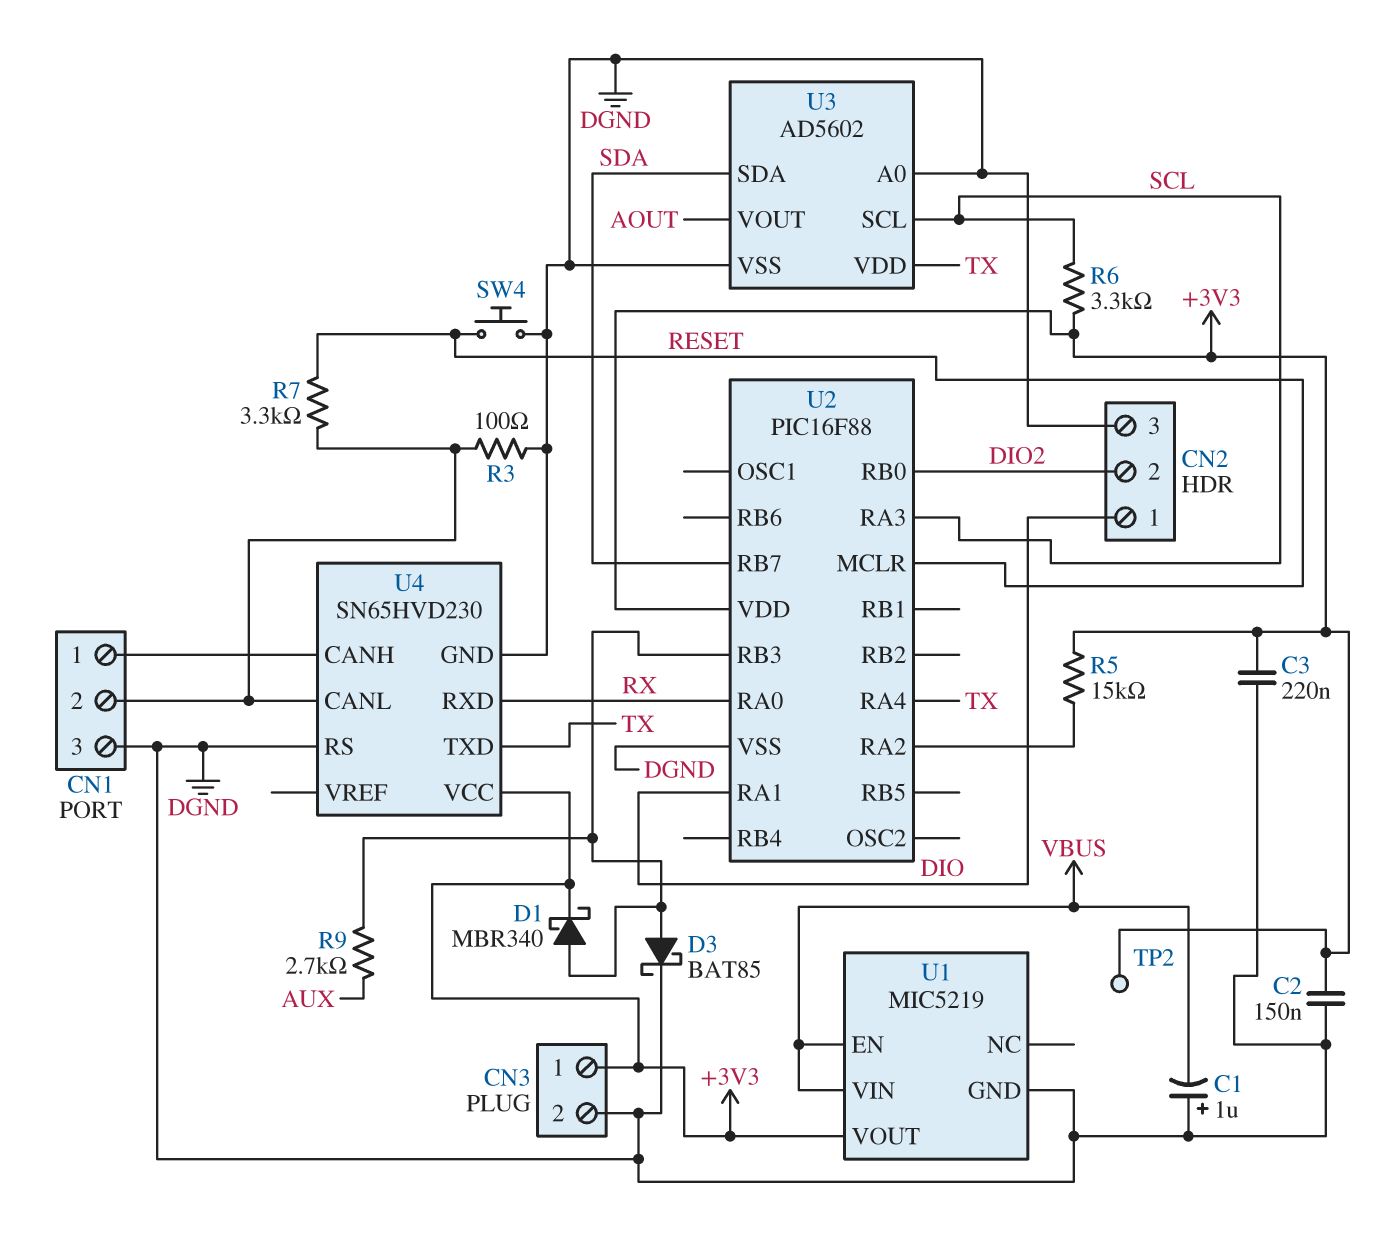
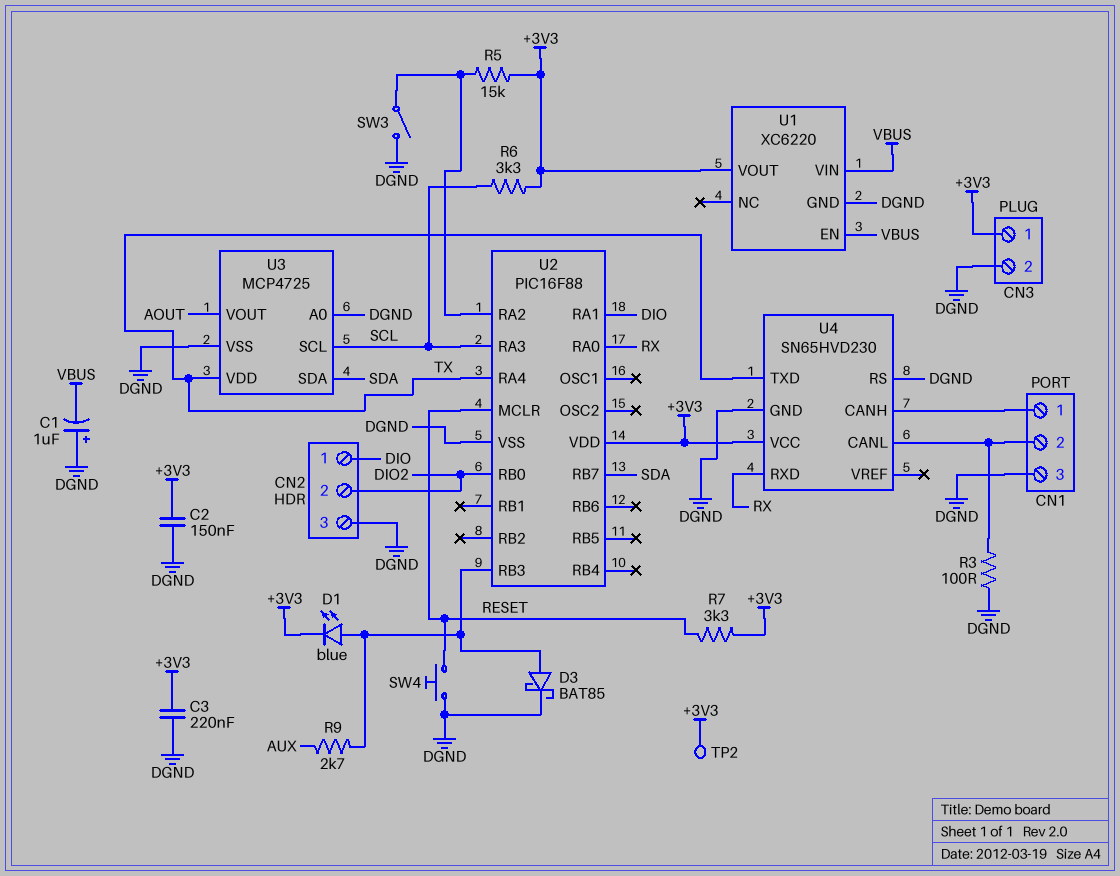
D1: schottky MBR340 (A U2/RB3, K +3V3) -> LED blue (A U2/RB3, K +3V3)
R7: 3.3k (CN1/2, RESET) -> 3.3k (+3V3, RESET)
SW3: none -> switch (DGND, U2/RA2)
U1: MIC5219 -> XC6220
U3: AD5602 -> MCP4725

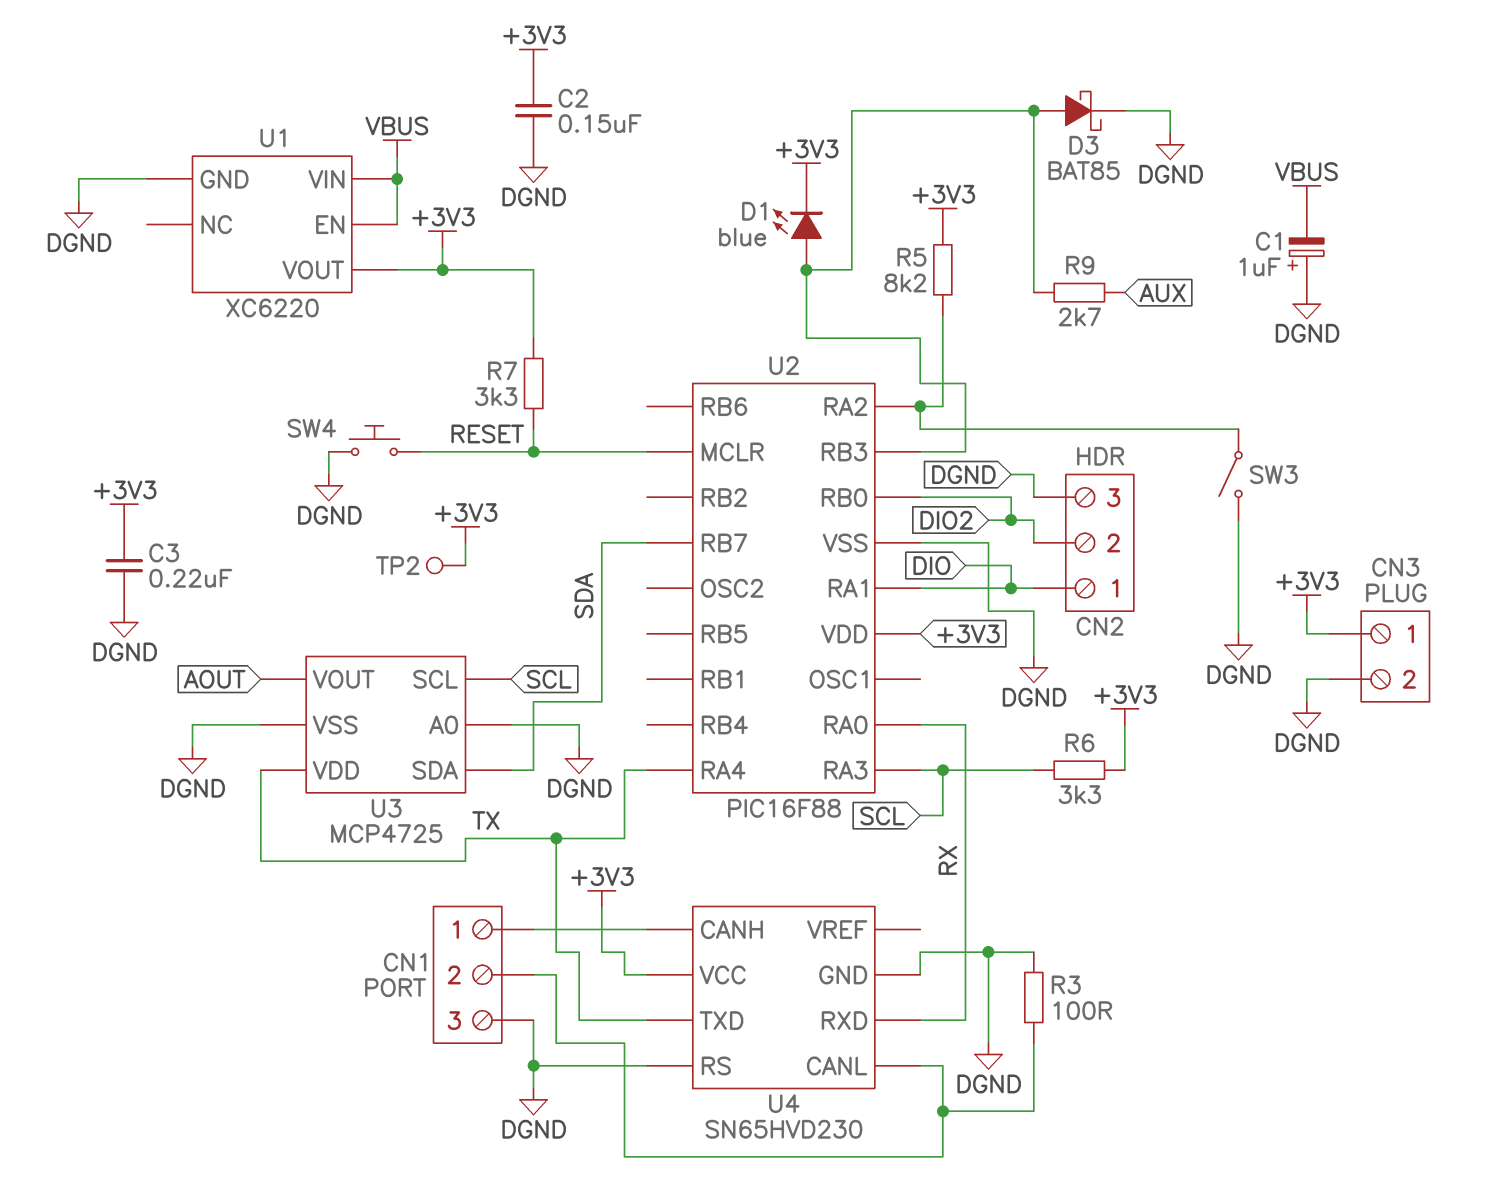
R5: 15k (+3V3, U2/RA2) -> 8.2k (+3V3, U2/RA2)

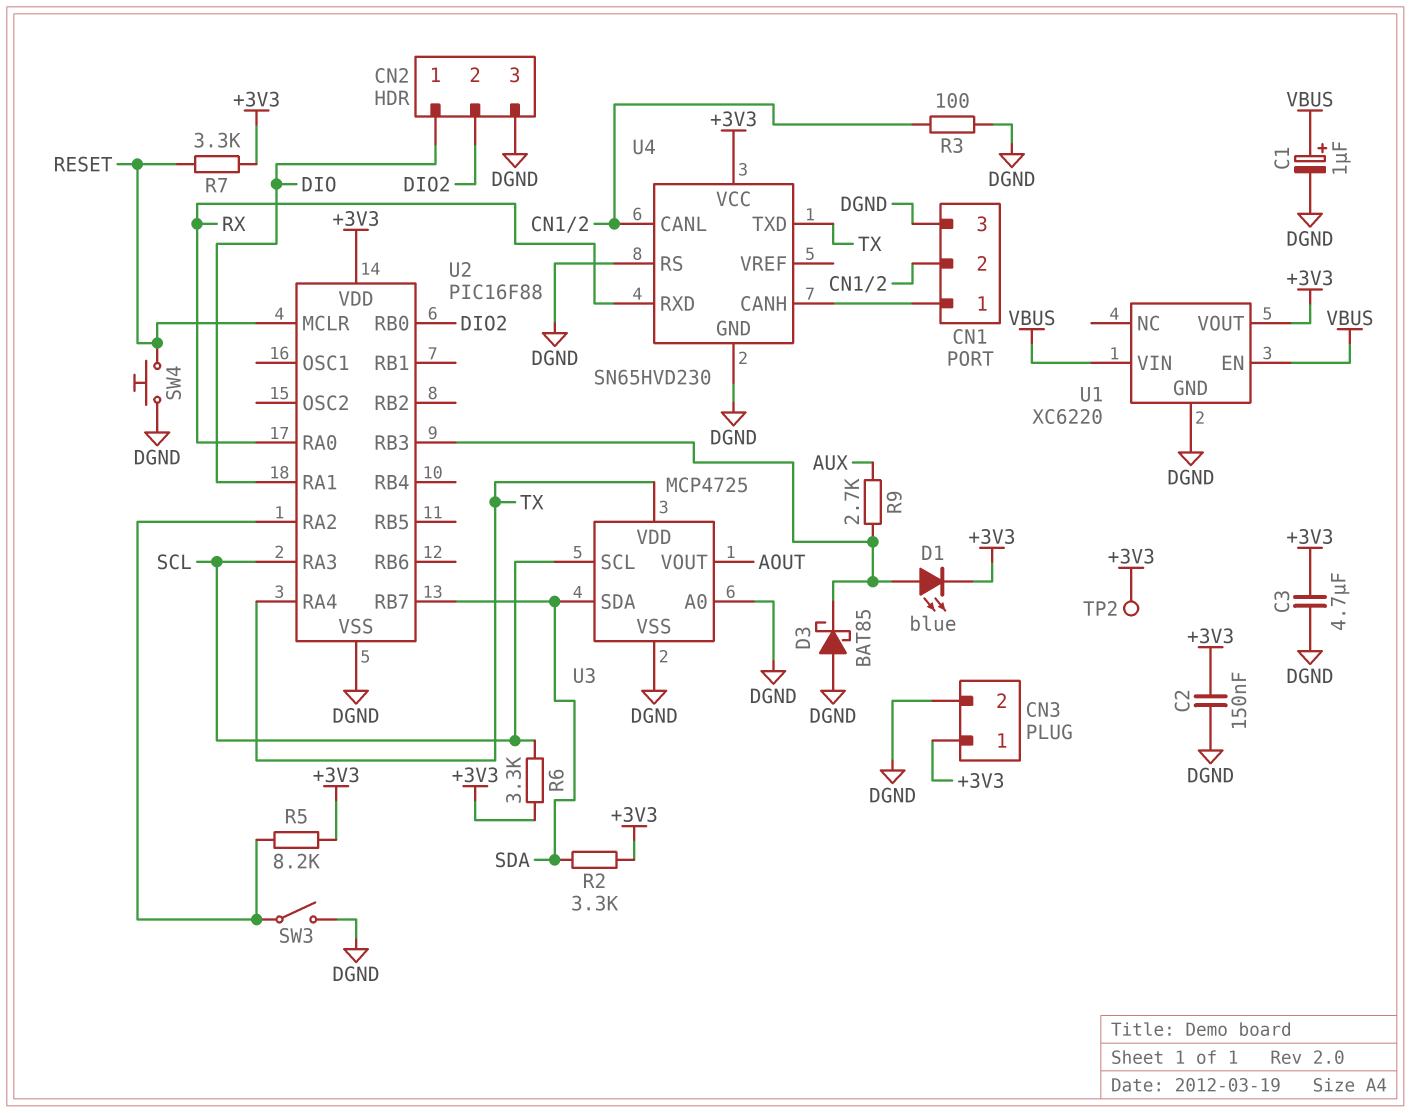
C1: 1uF (plus DGND, minus VBUS) -> 1uF (plus VBUS, minus DGND)
C3: 220nF (+3V3, DGND) -> 4.7uF (+3V3, DGND)
D3: schottky BAT85 (A U2/RB3, K DGND) -> schottky BAT85 (A DGND, K U2/RB3)
R2: none -> 3.3k (+3V3, SDA)

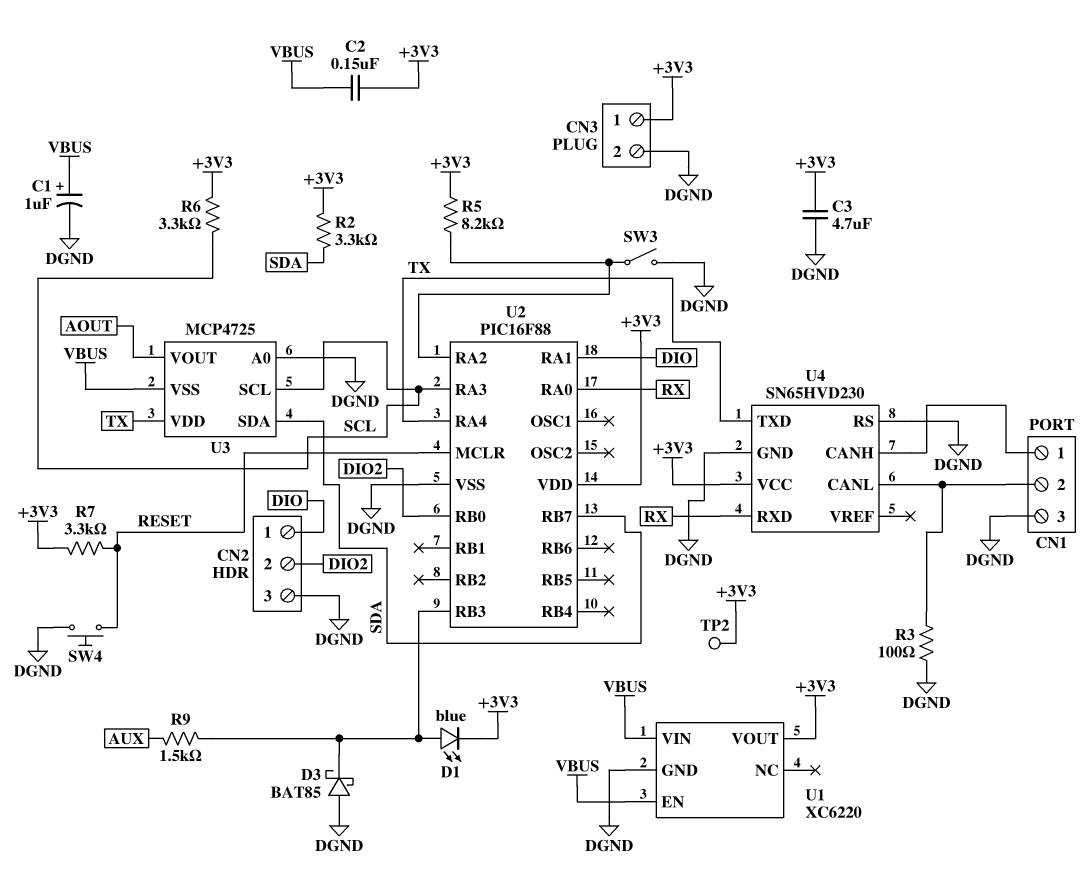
C2: 150nF (+3V3, DGND) -> 150nF (+3V3, VBUS)
R9: 2.7k (AUX, U2/RB3) -> 1.5k (AUX, U2/RB3)
U3 pin VSS: DGND -> VBUS

